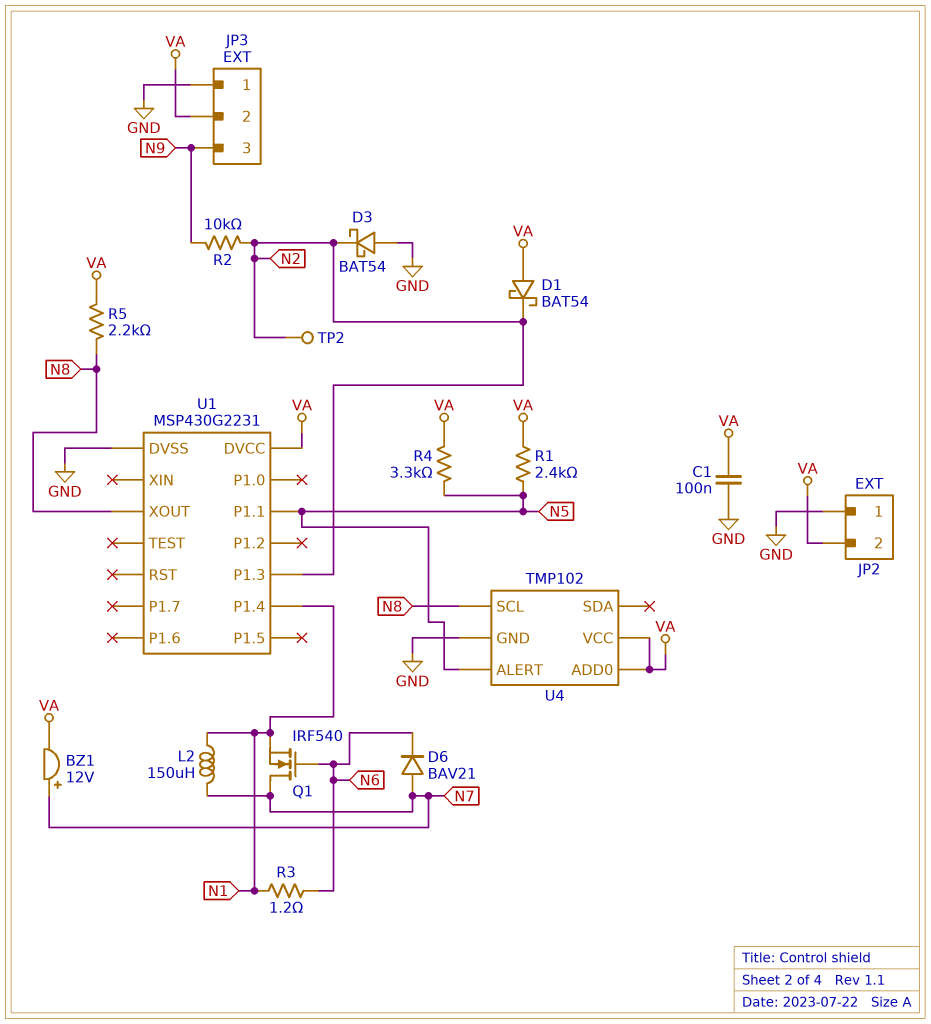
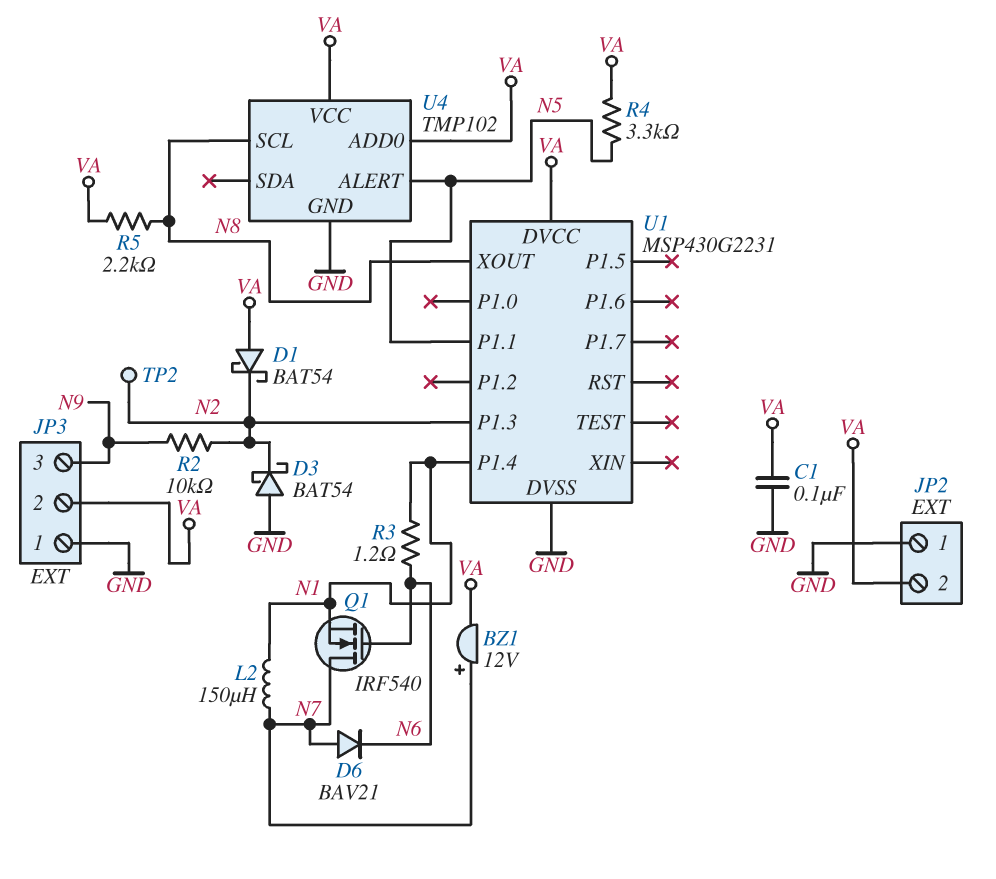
R1: 2.4k (N5, VA) -> none

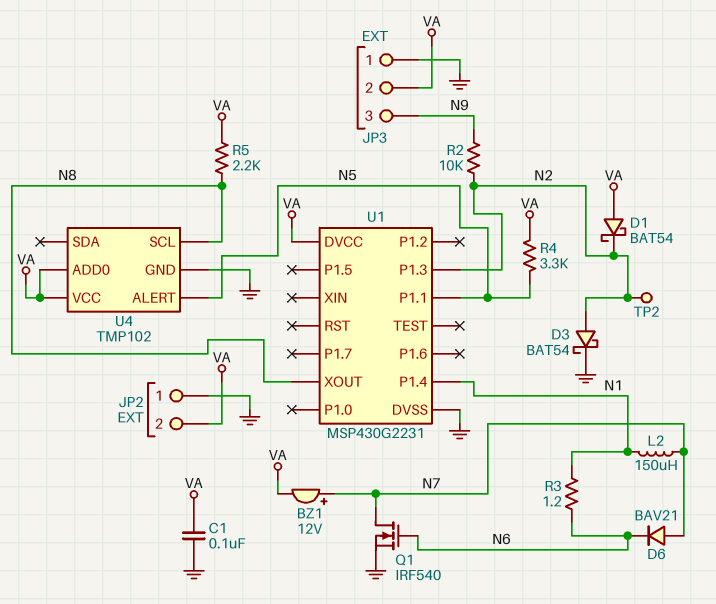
D3: schottky BAT54 (A GND, K N2) -> schottky BAT54 (A N2, K GND)
Q1: NMOS IRF540 (G N6, D N7, S N1) -> NMOS IRF540 (G N6, D N7, S GND)

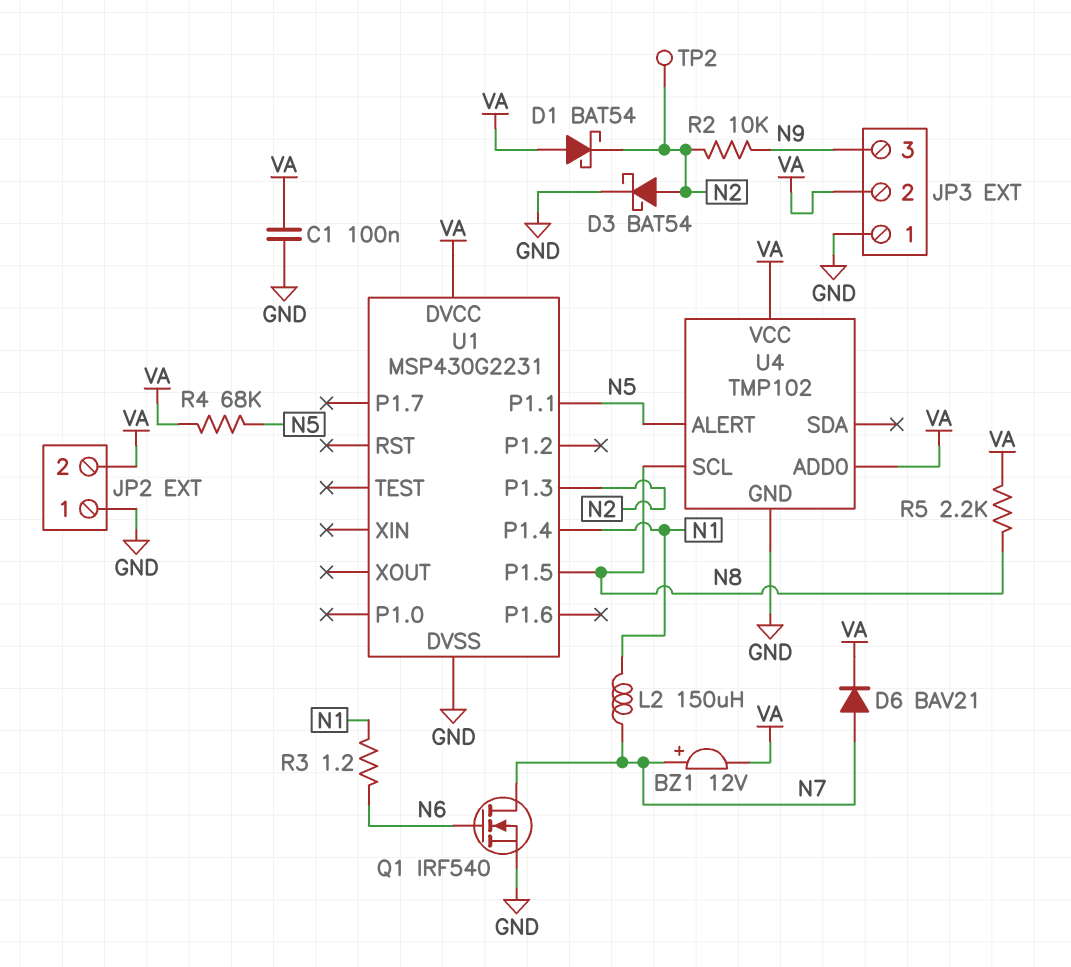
D6: diode BAV21 (A N7, K N6) -> diode BAV21 (A N7, K VA)
R4: 3.3k (N5, VA) -> 68k (N5, VA)
U1 pin P1.5: none -> N8
U1 pin XOUT: N8 -> none

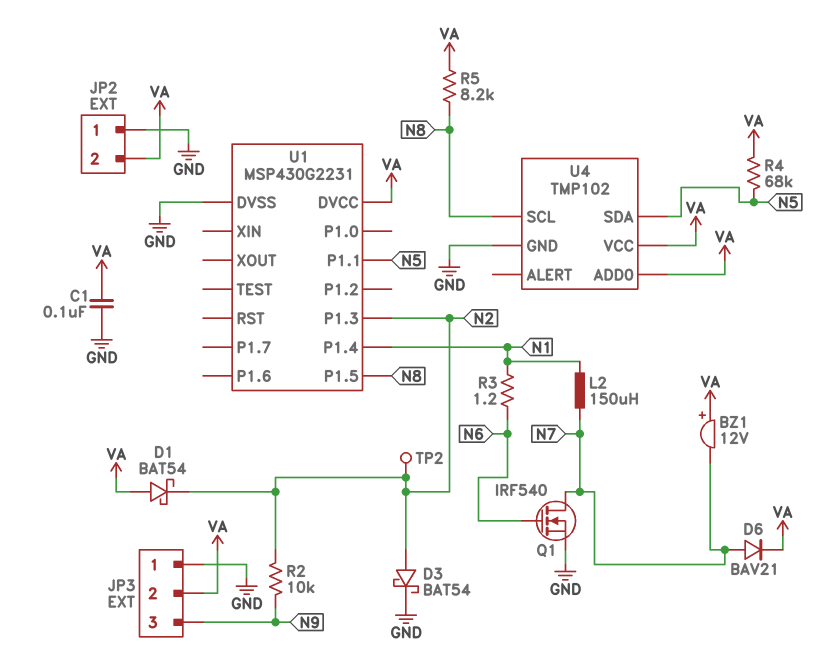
BZ1: buzzer 12V (plus N7, minus VA) -> buzzer 12V (plus VA, minus N7)
R5: 2.2k (N8, VA) -> 8.2k (N8, VA)
U4 pin ALERT: N5 -> none
U4 pin SDA: none -> N5

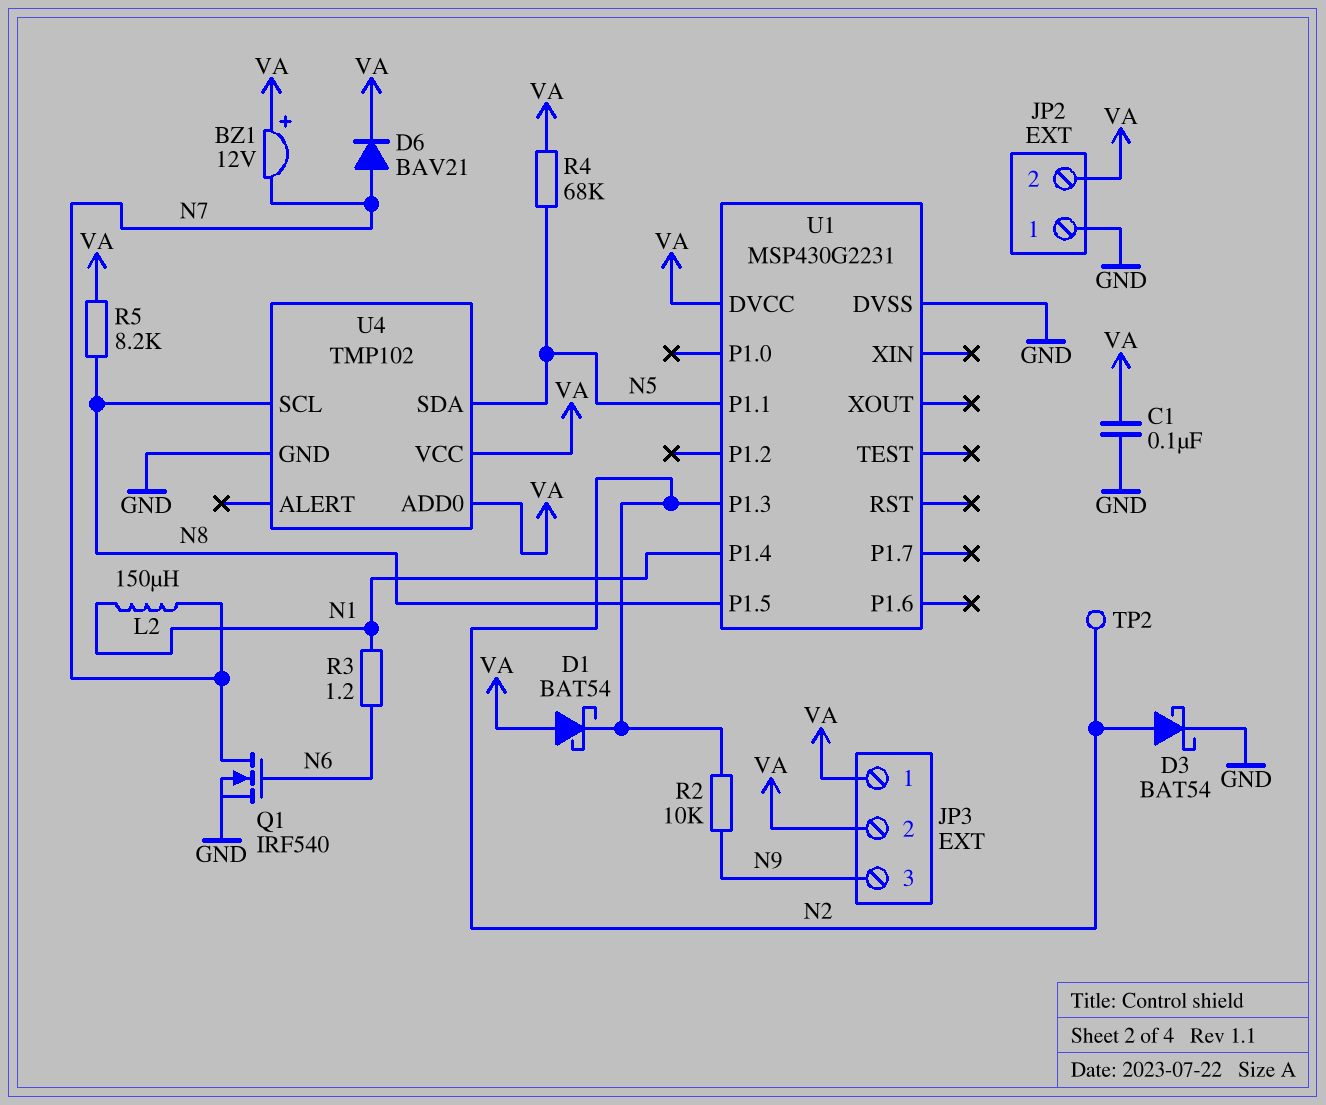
JP3 pin 1: GND -> VA

